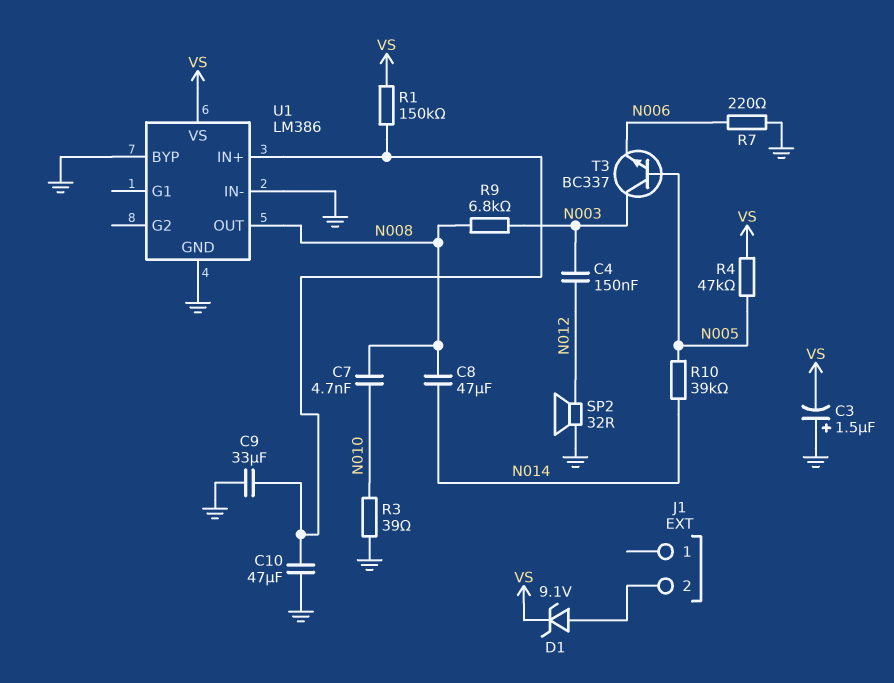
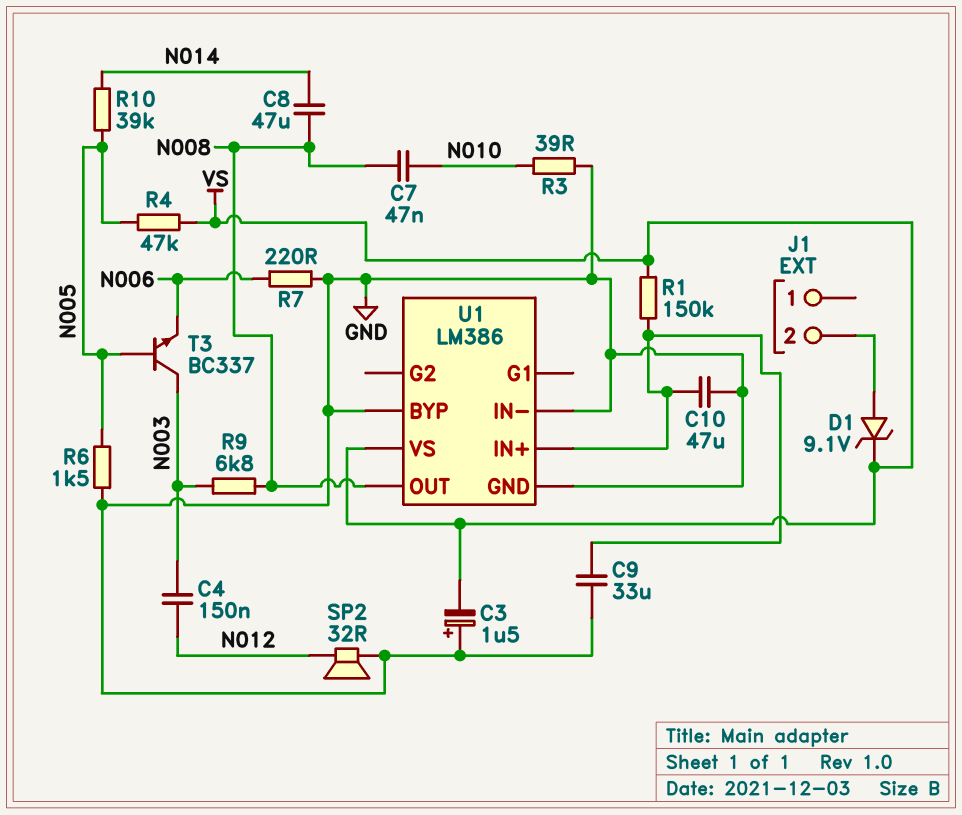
C7: 4.7nF (N008, N010) -> 47nF (N008, N010)
R6: none -> 1.5k (GND, N005)

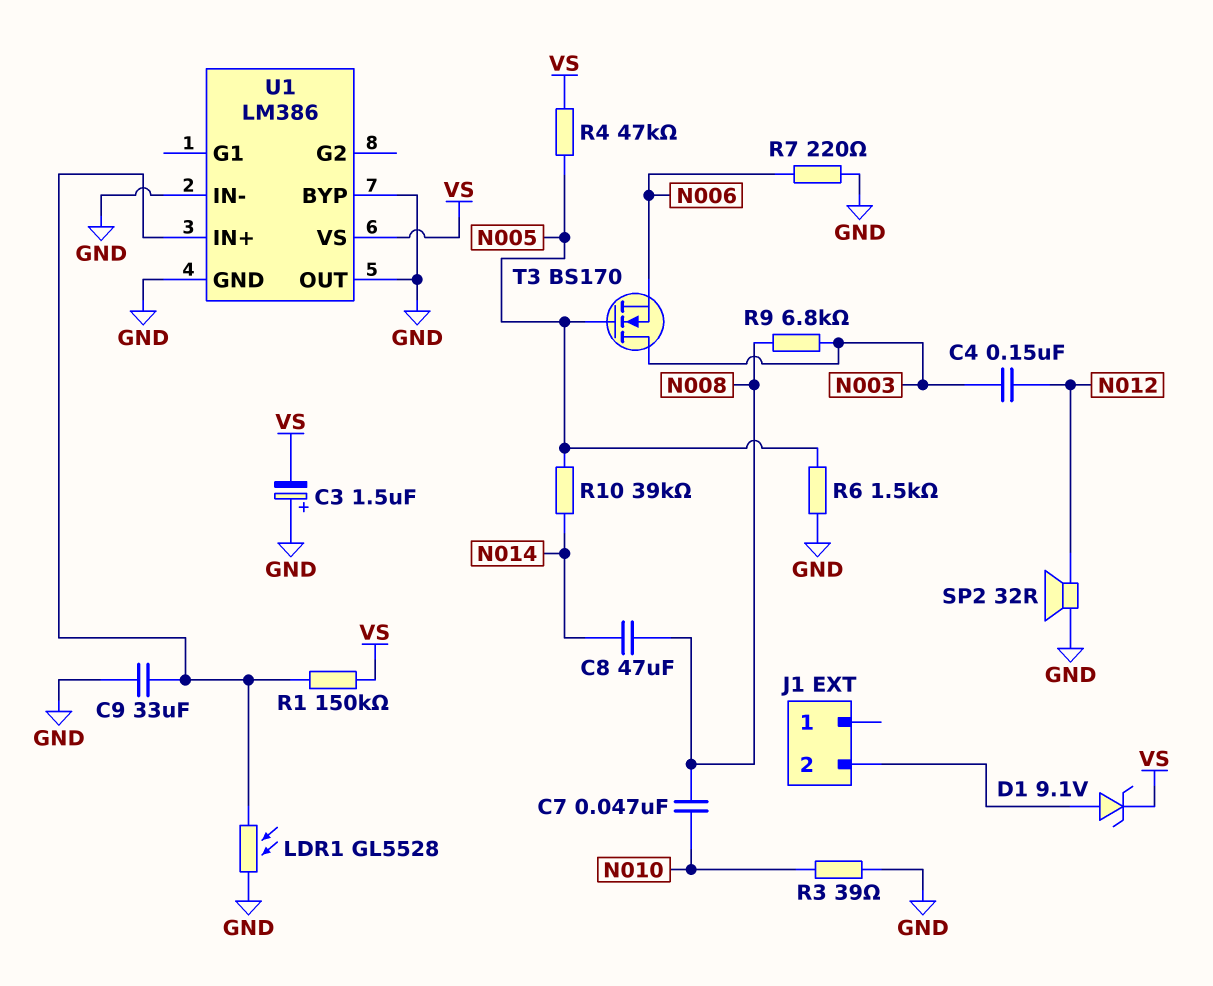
C10: 47uF (GND, U1/IN+) -> none
LDR1: none -> GL5528 (GND, U1/IN+)
T3: NPN BC337 (B N005, C N003, E N006) -> NMOS BS170 (G N005, D N003, S N006)
U1 pin OUT: N008 -> GND

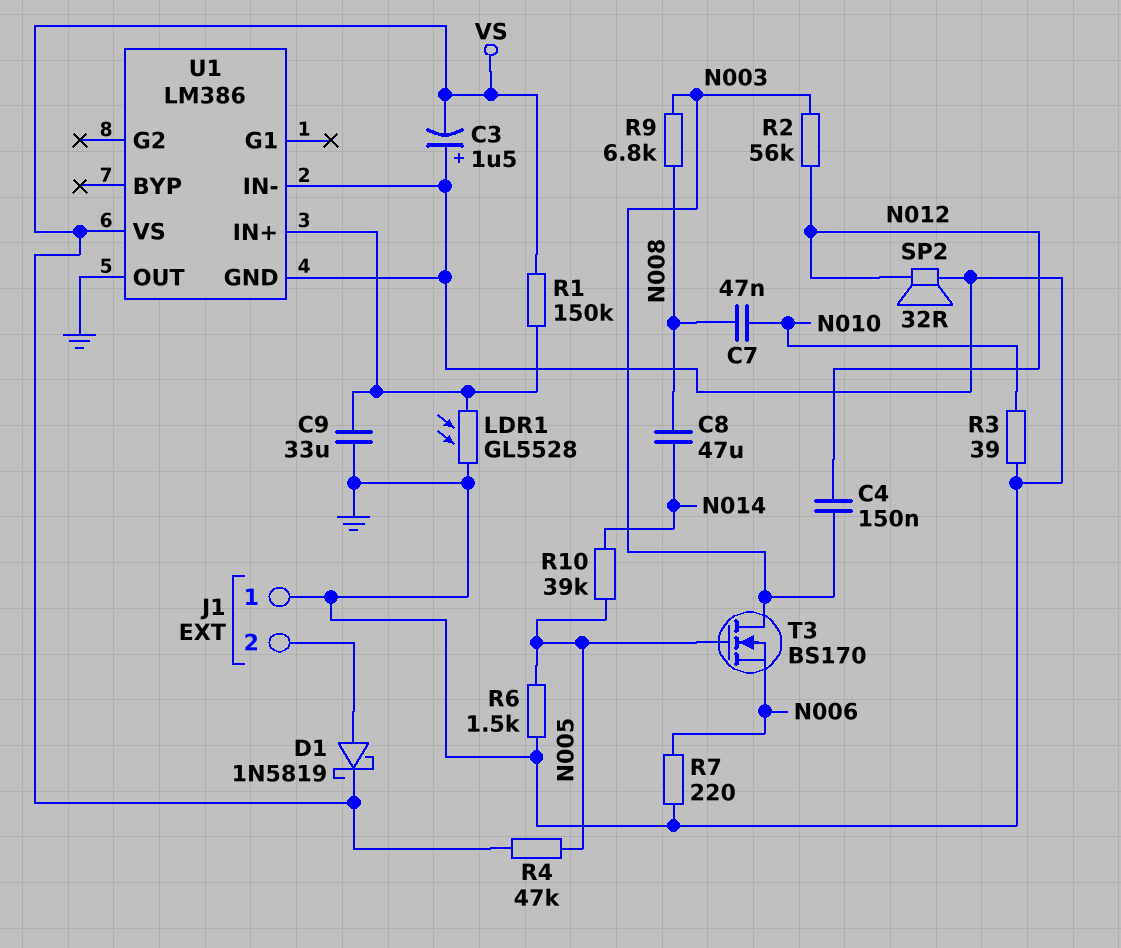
D1: zener 9.1V (A J1/2, K VS) -> schottky 1N5819 (A J1/2, K VS)
J1 pin 1: none -> GND
R2: none -> 56k (N003, N012)
U1 pin BYP: GND -> none

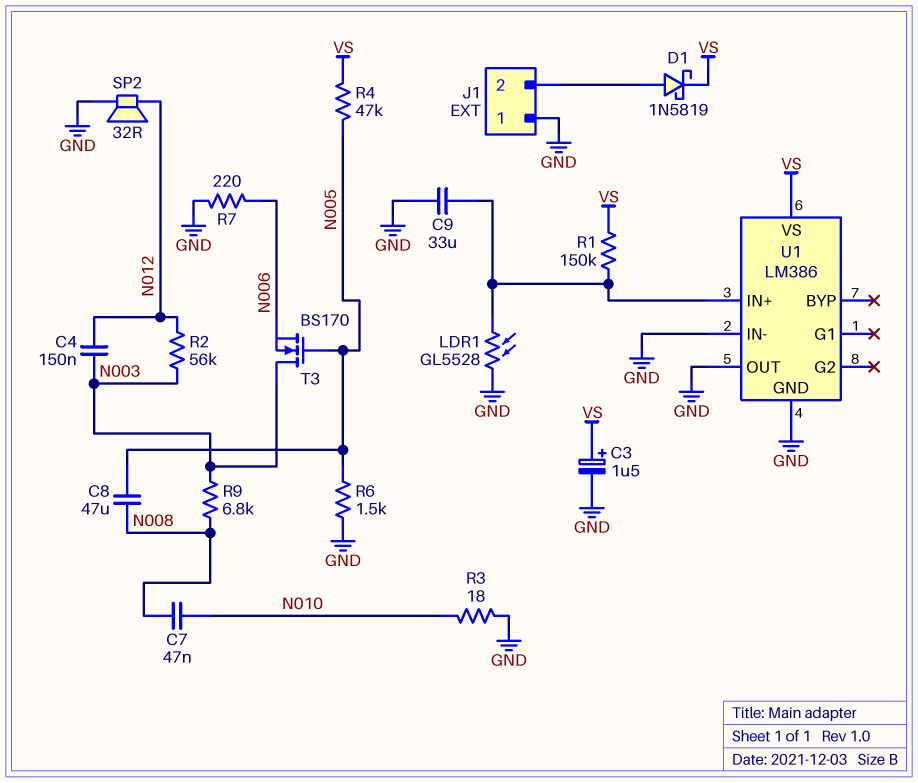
C3: 1.5uF (plus GND, minus VS) -> 1.5uF (plus VS, minus GND)
C8: 47uF (N008, N014) -> 47uF (N005, N008)
R3: 39 (GND, N010) -> 18 (GND, N010)
R10: 39k (N005, N014) -> none

